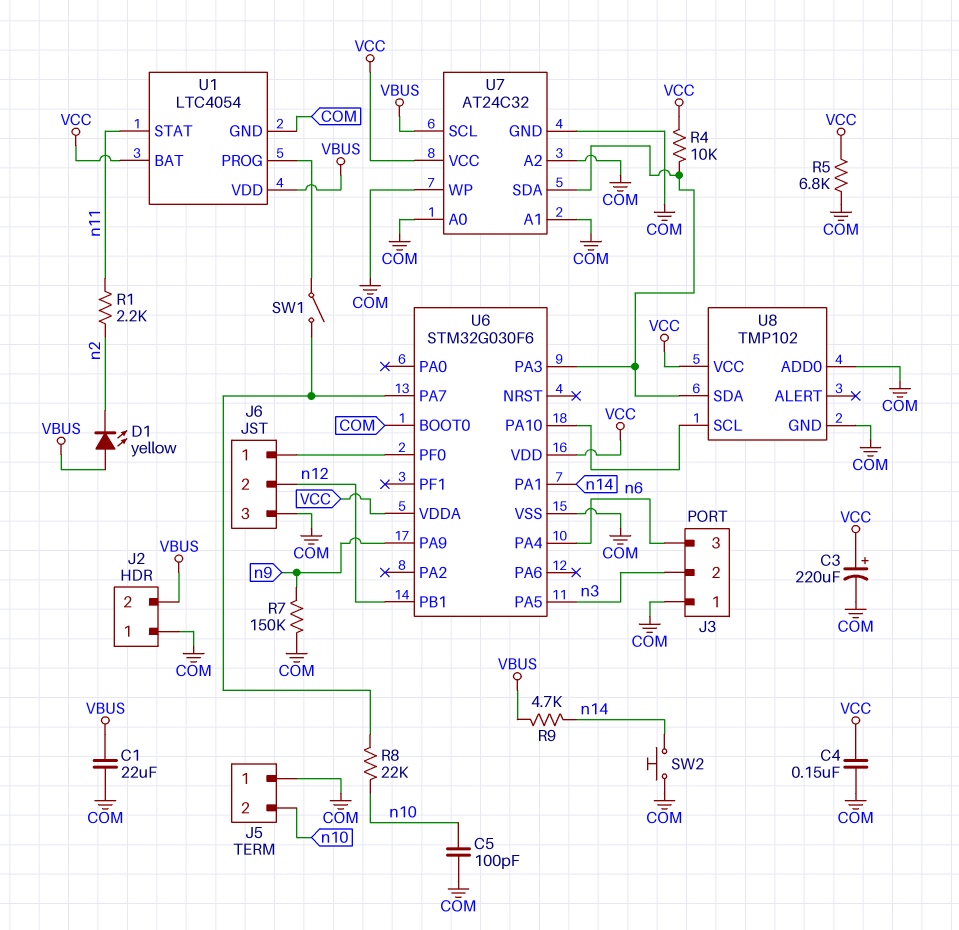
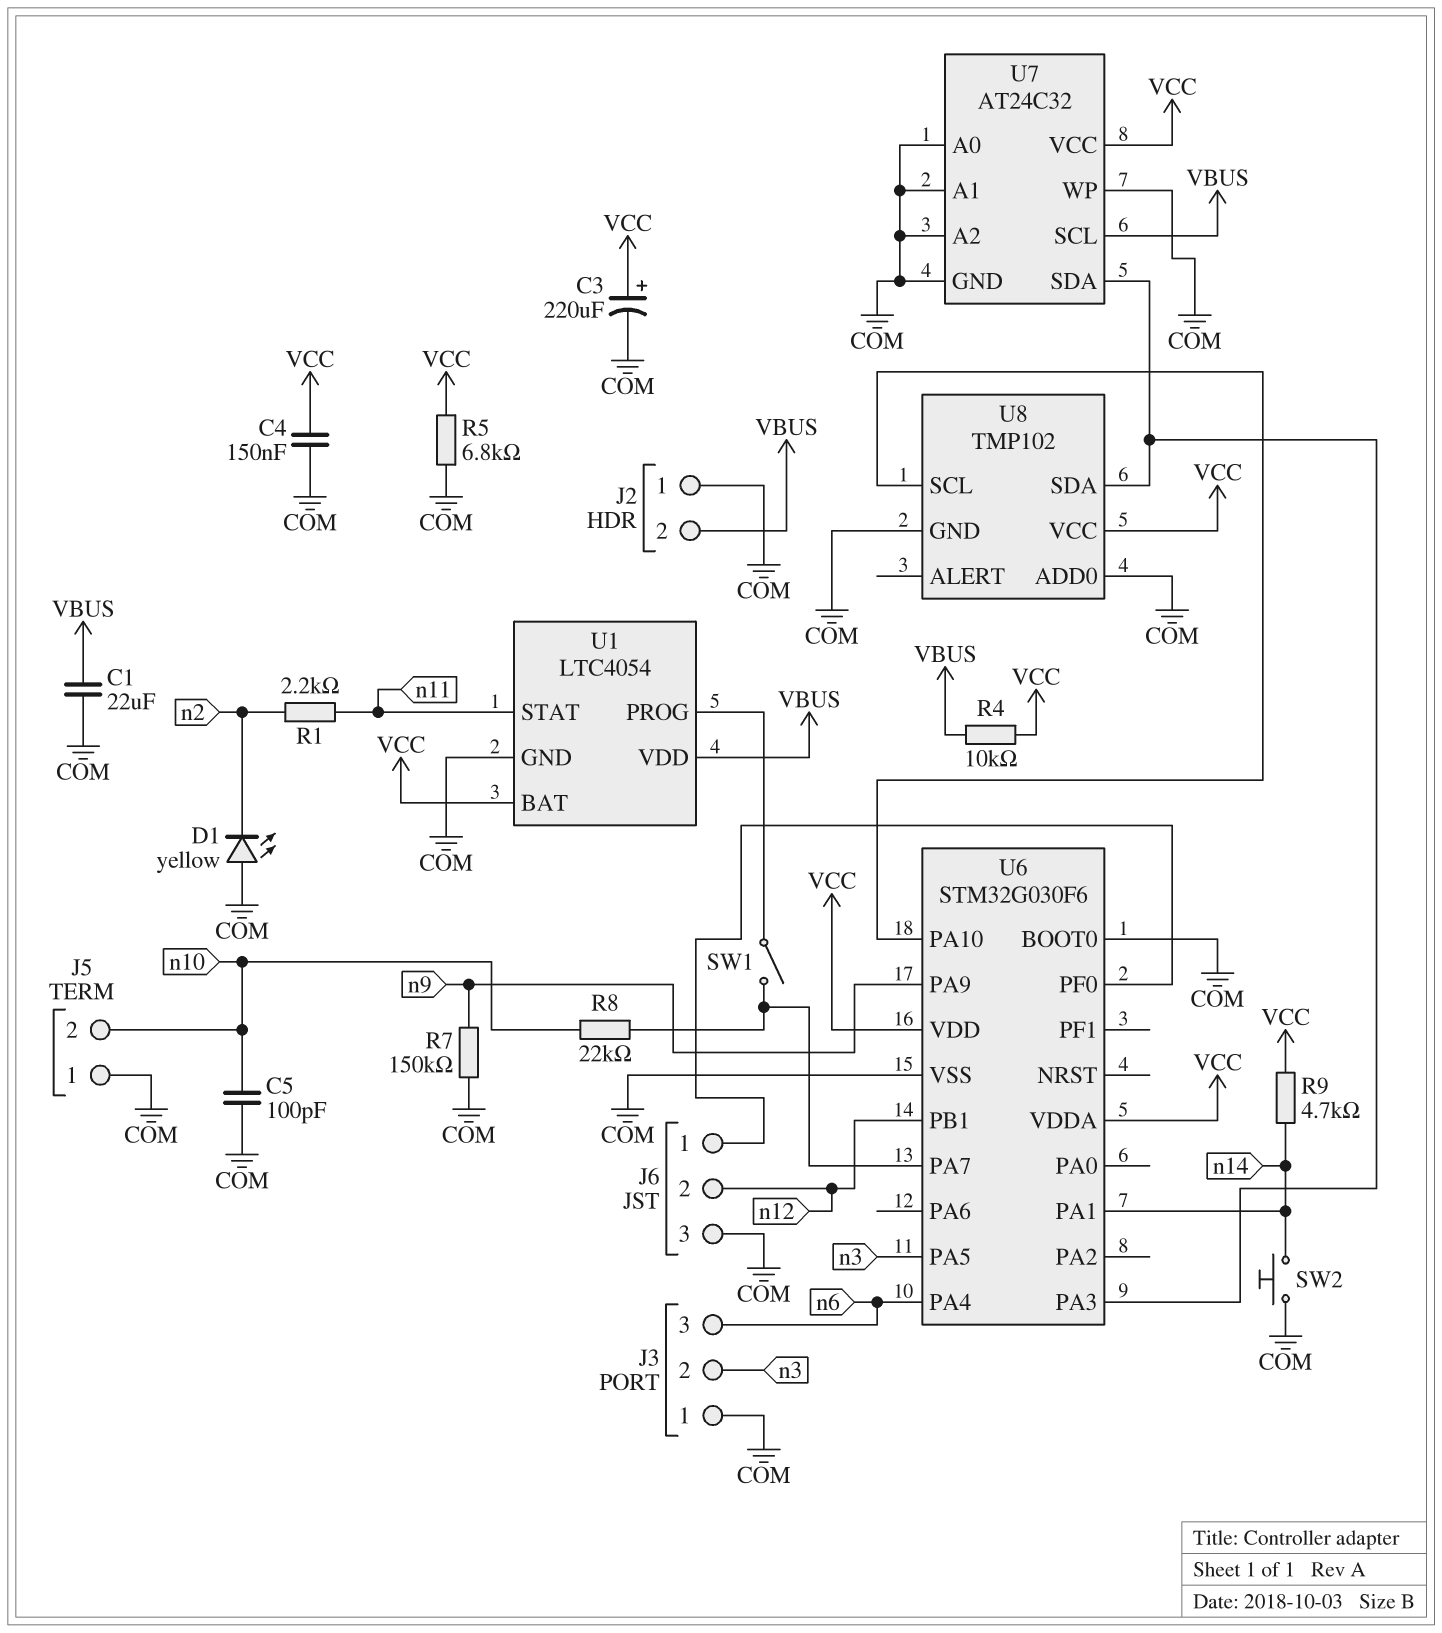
D1: LED yellow (A VBUS, K n2) -> LED yellow (A COM, K n2)
R4: 10k (U6/PA3, VCC) -> 10k (VBUS, VCC)
R9: 4.7k (VBUS, n14) -> 4.7k (VCC, n14)

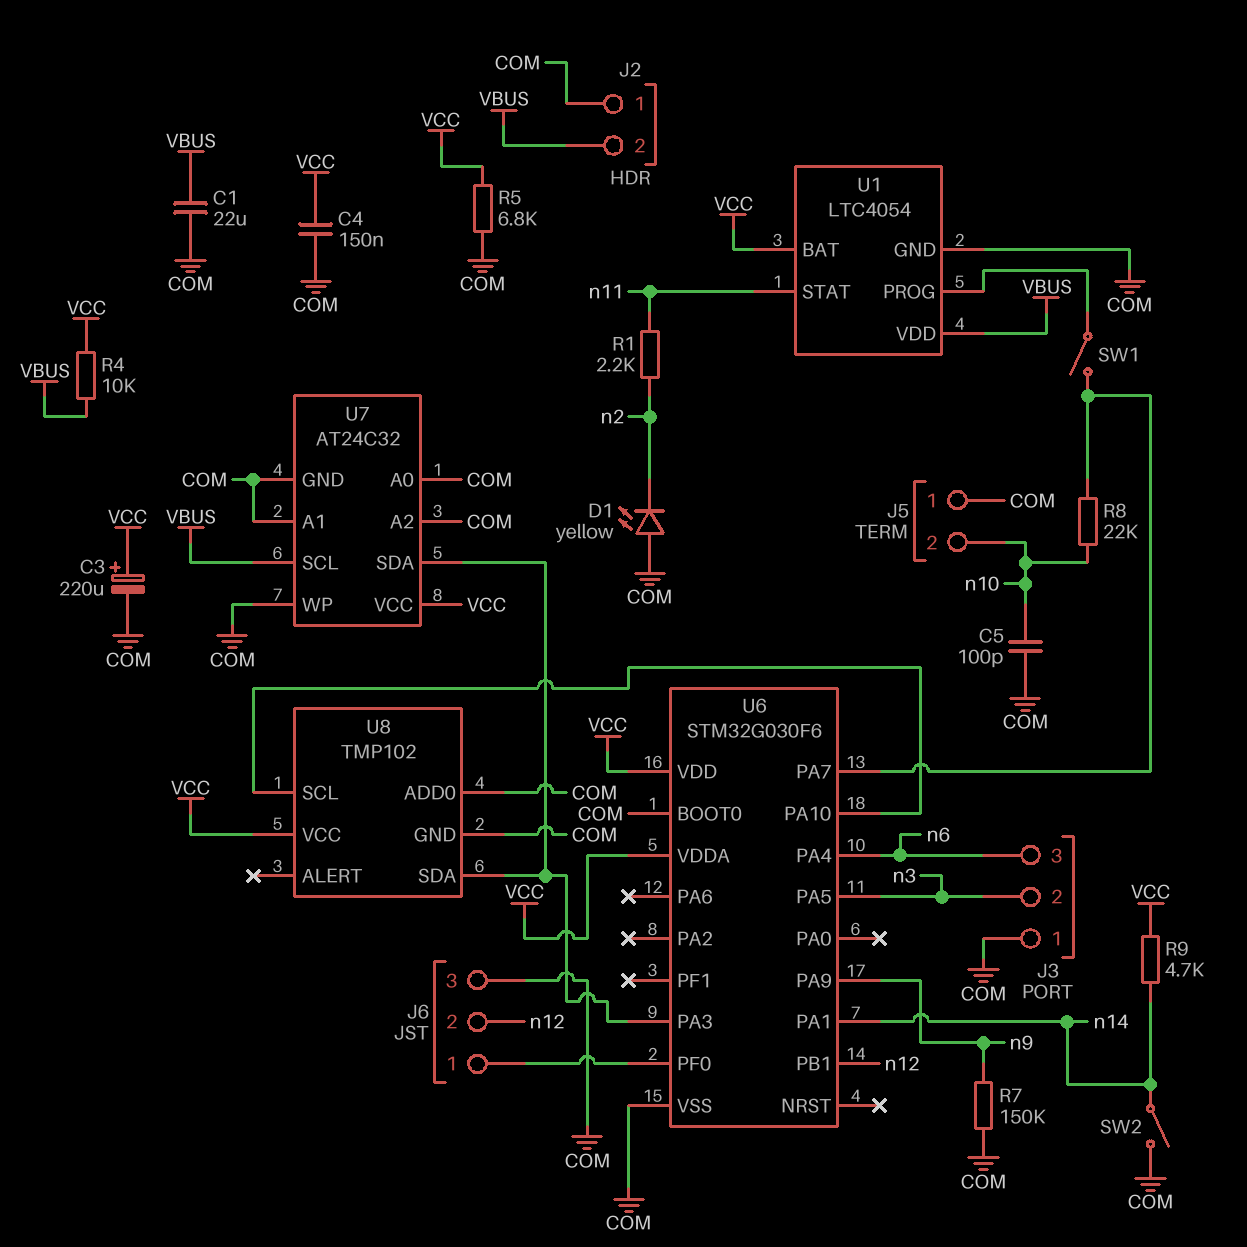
SW2: button (COM, n14) -> switch (COM, n14)

